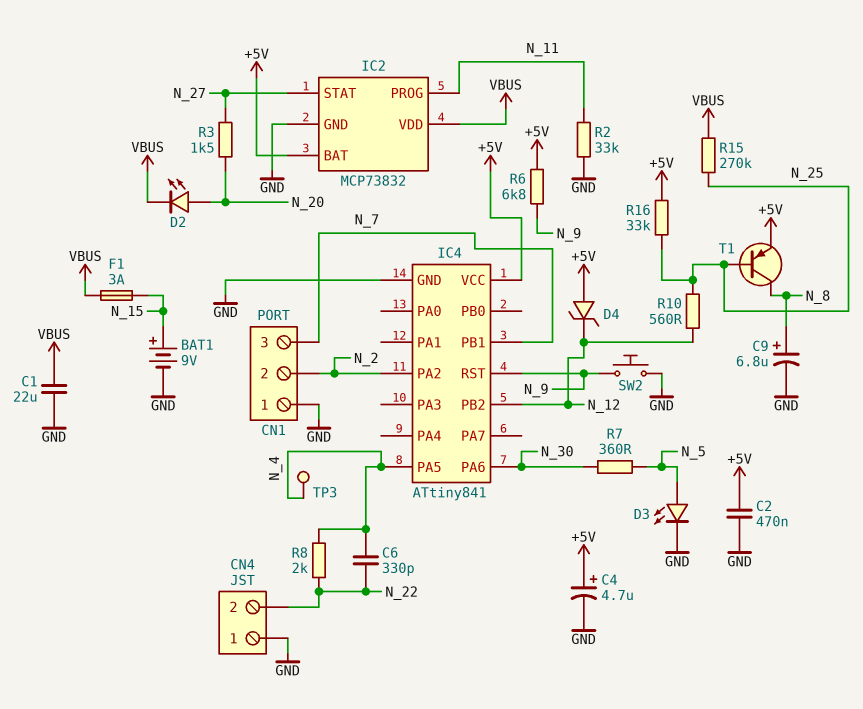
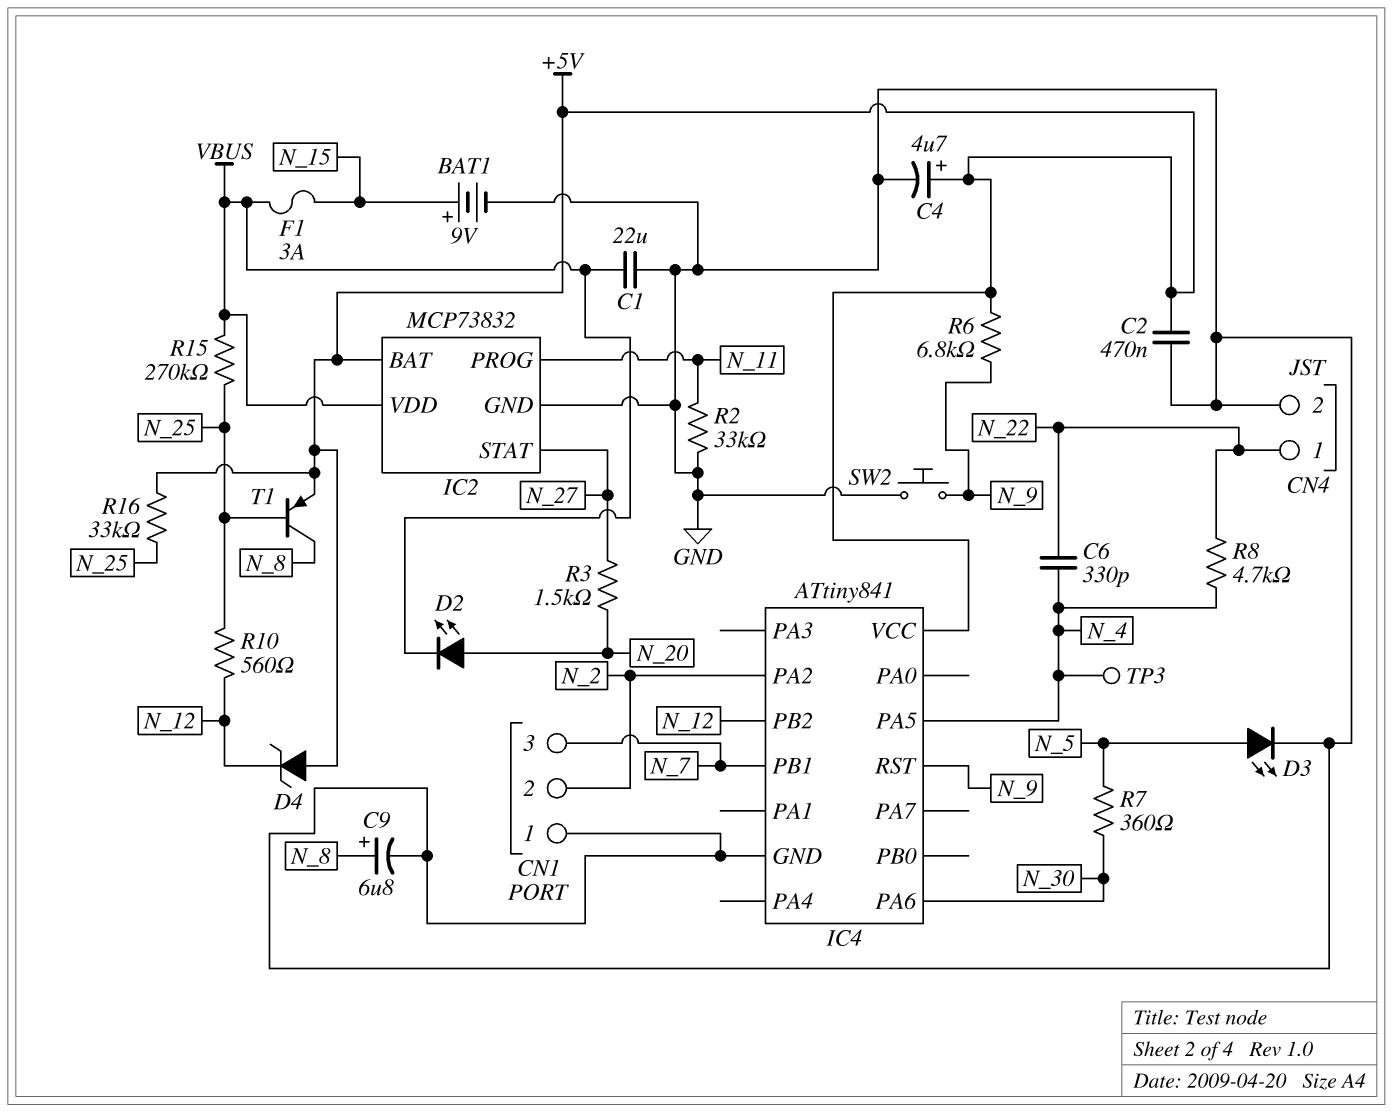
CN4 pin 1: GND -> N_22
CN4 pin 2: N_22 -> GND
R8: 2k (N_4, N_22) -> 4.7k (N_4, N_22)

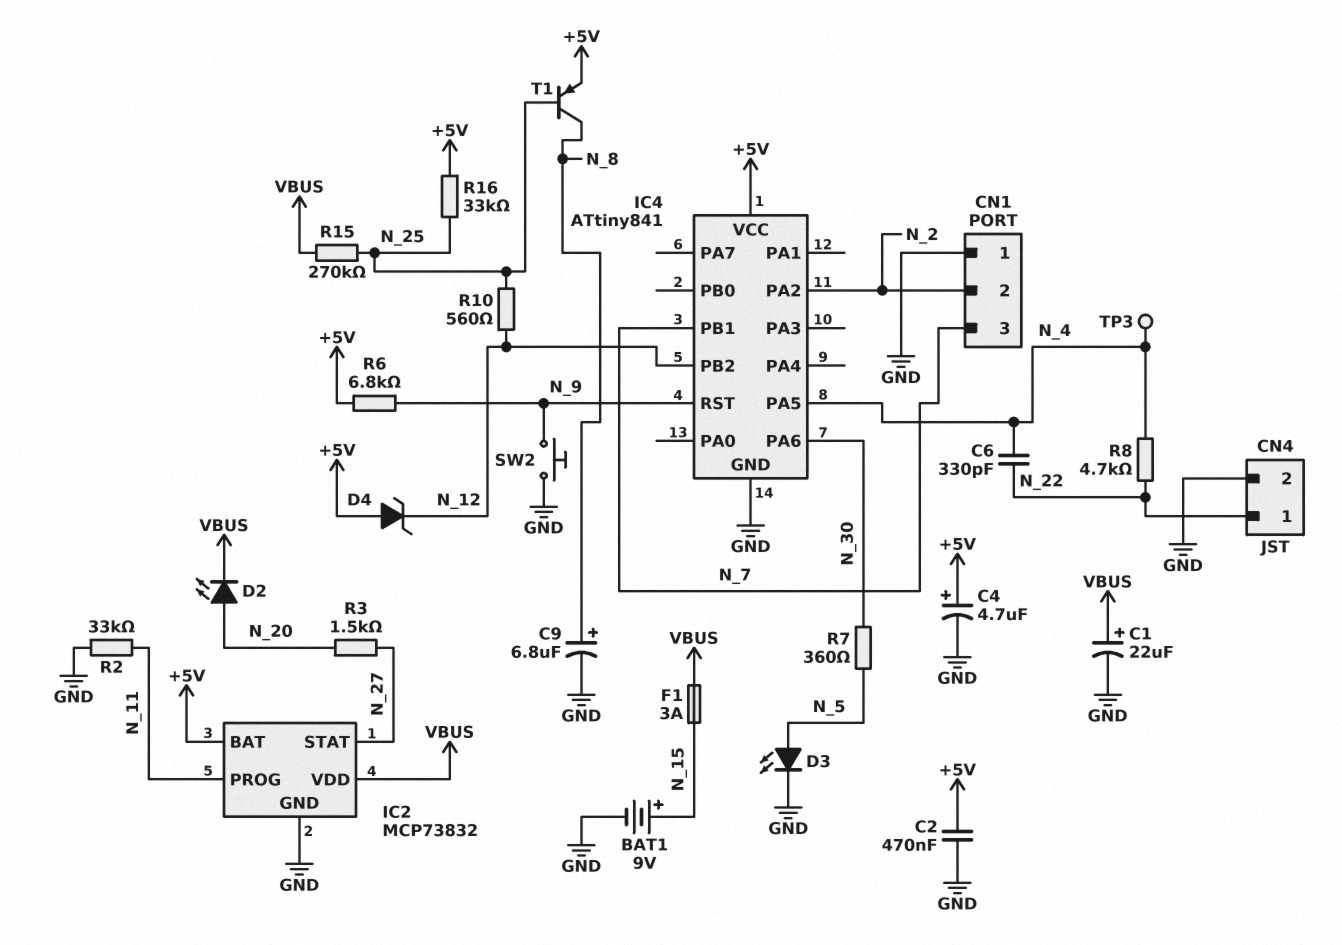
C1: 22uF (GND, VBUS) -> 22uF (plus VBUS, minus GND)

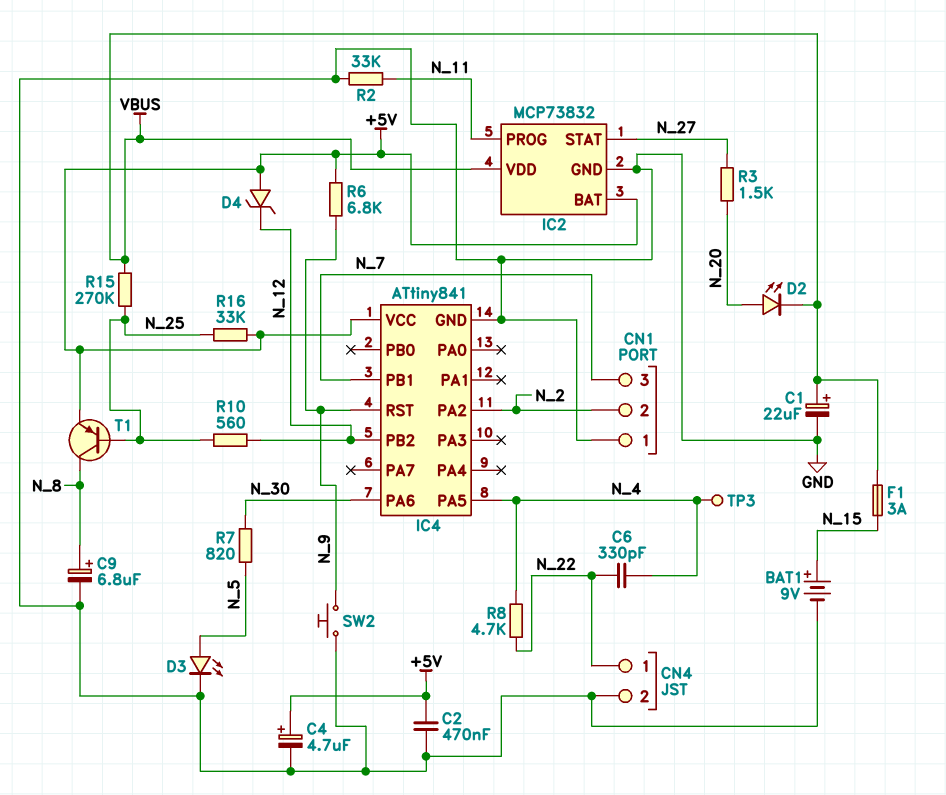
R7: 360 (N_5, N_30) -> 820 (N_5, N_30)

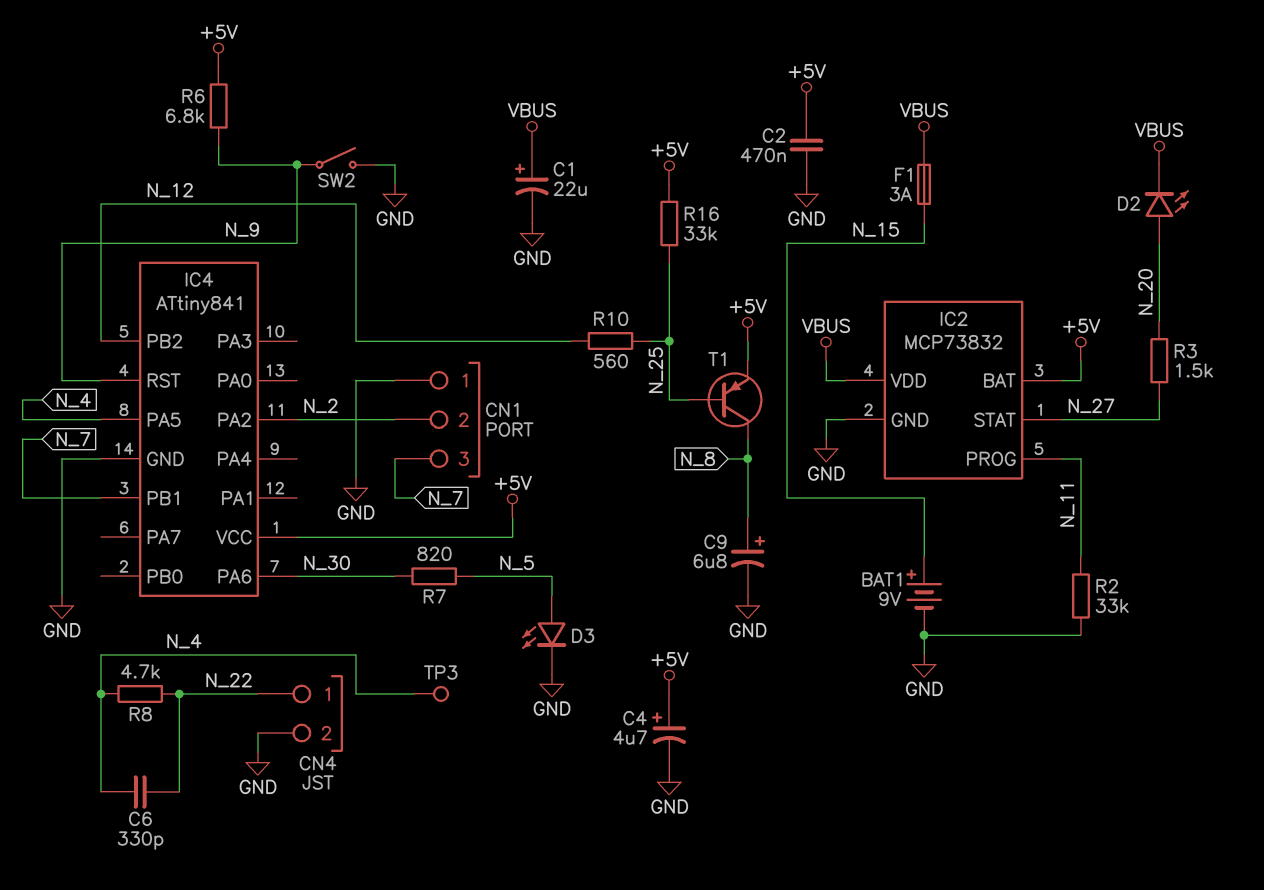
D4: zener (A +5V, K N_12) -> none
R15: 270k (N_25, VBUS) -> none
SW2: button (GND, N_9) -> switch (GND, N_9)

